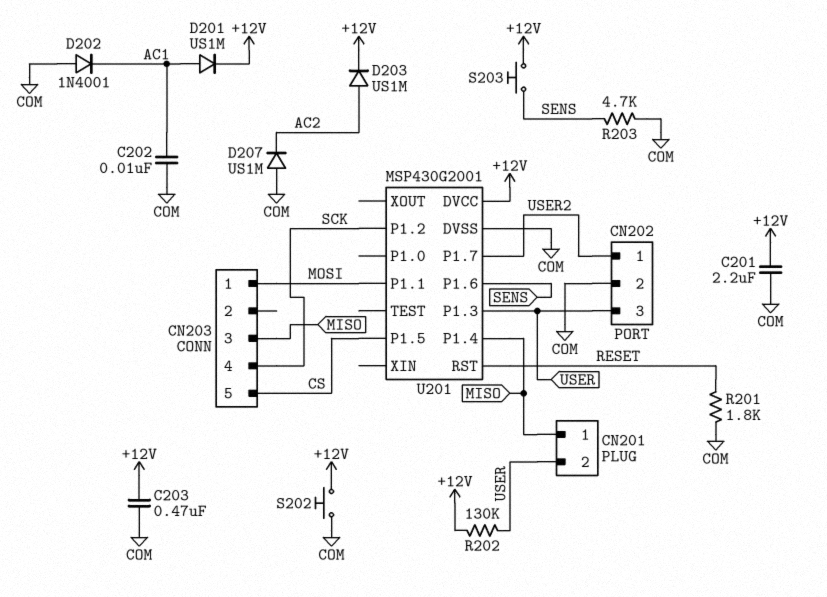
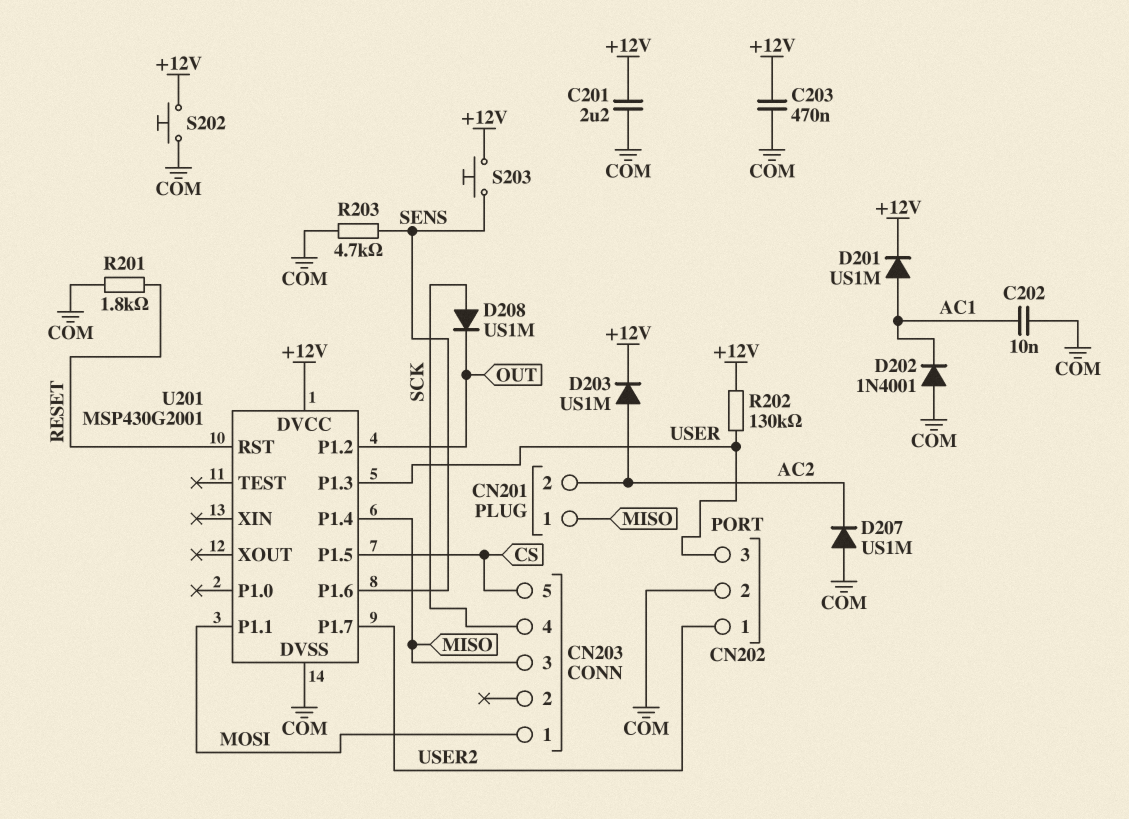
CN201 pin 2: USER -> AC2
D208: none -> diode US1M (A SCK, K OUT)
U201 pin P1.2: SCK -> OUT

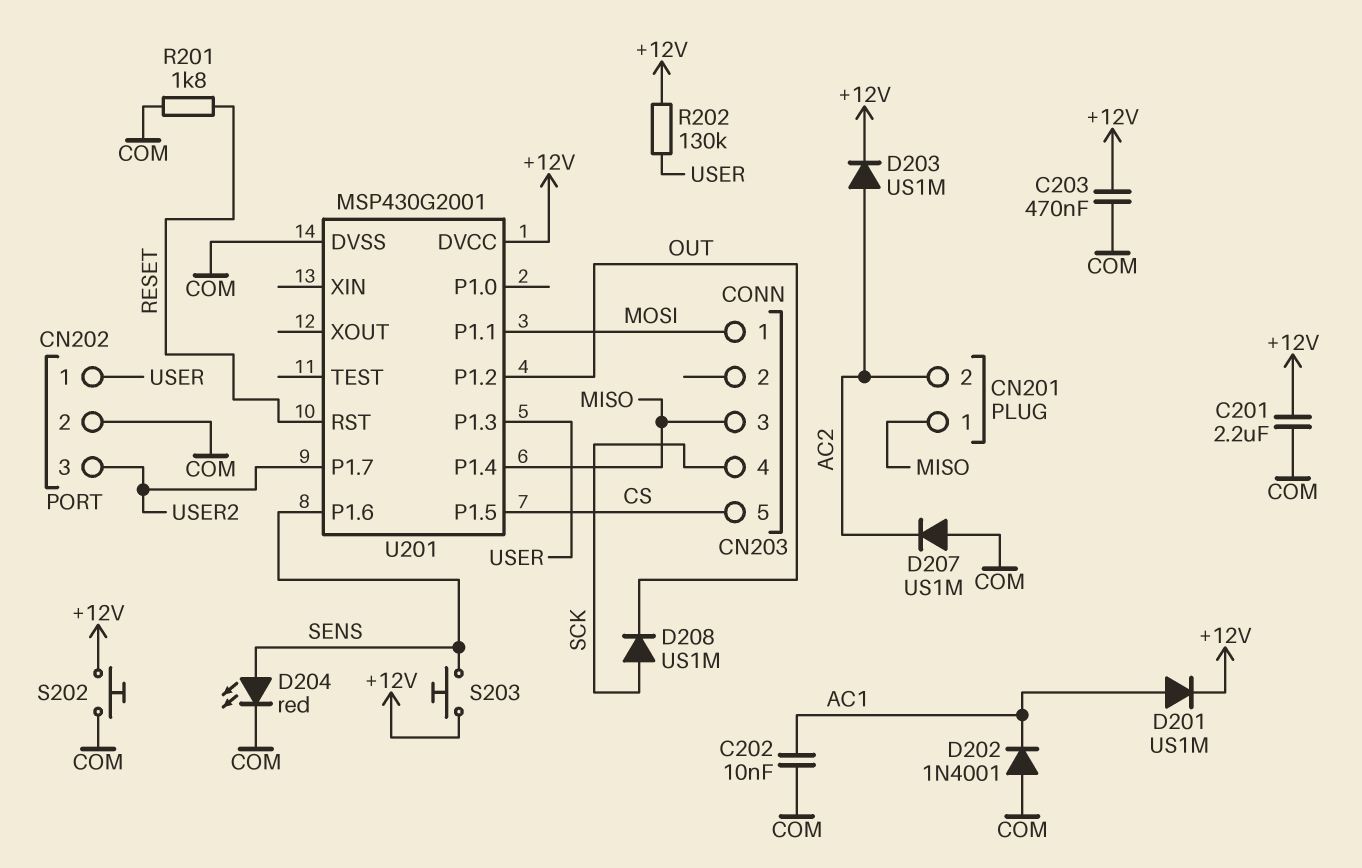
CN202 pin 1: USER2 -> USER
CN202 pin 3: USER -> USER2
D204: none -> LED red (A SENS, K COM)
R203: 4.7k (COM, SENS) -> none

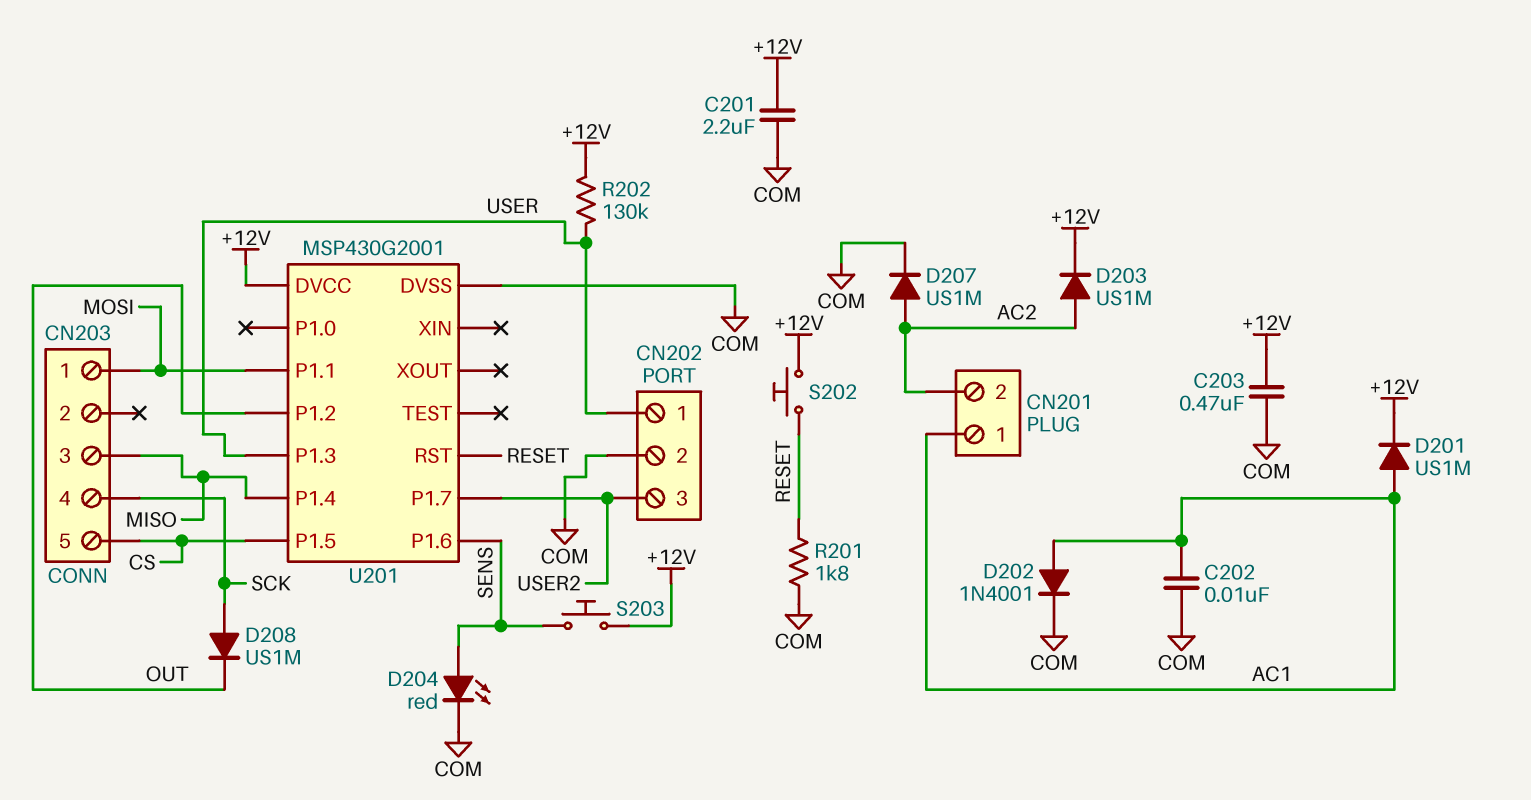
CN201 pin 1: MISO -> AC1
D202: diode 1N4001 (A COM, K AC1) -> diode 1N4001 (A AC1, K COM)
D207: diode US1M (A COM, K AC2) -> diode US1M (A AC2, K COM)
S202: button (+12V, COM) -> button (+12V, RESET)

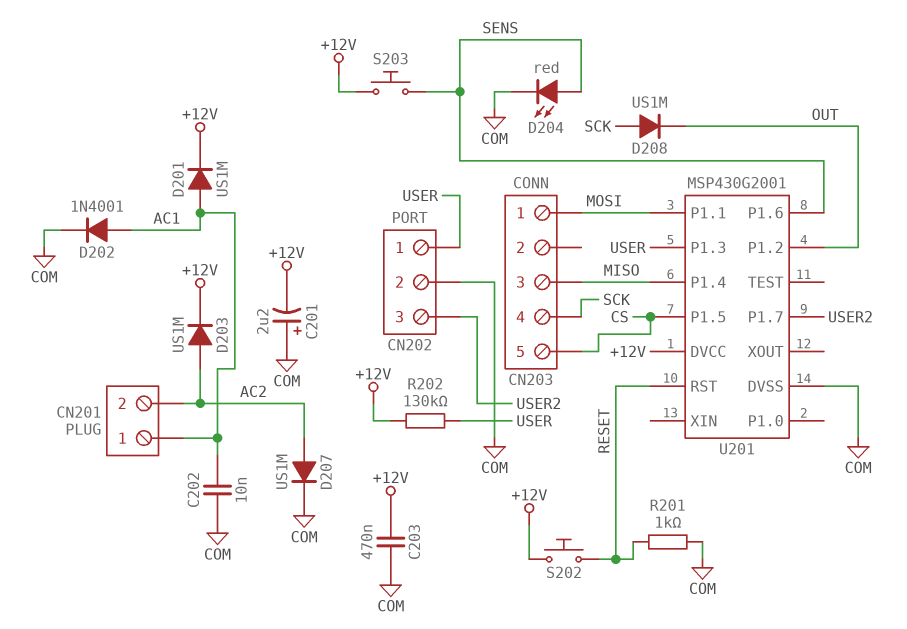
C201: 2.2uF (+12V, COM) -> 2.2uF (plus COM, minus +12V)
R201: 1.8k (COM, RESET) -> 1k (COM, RESET)

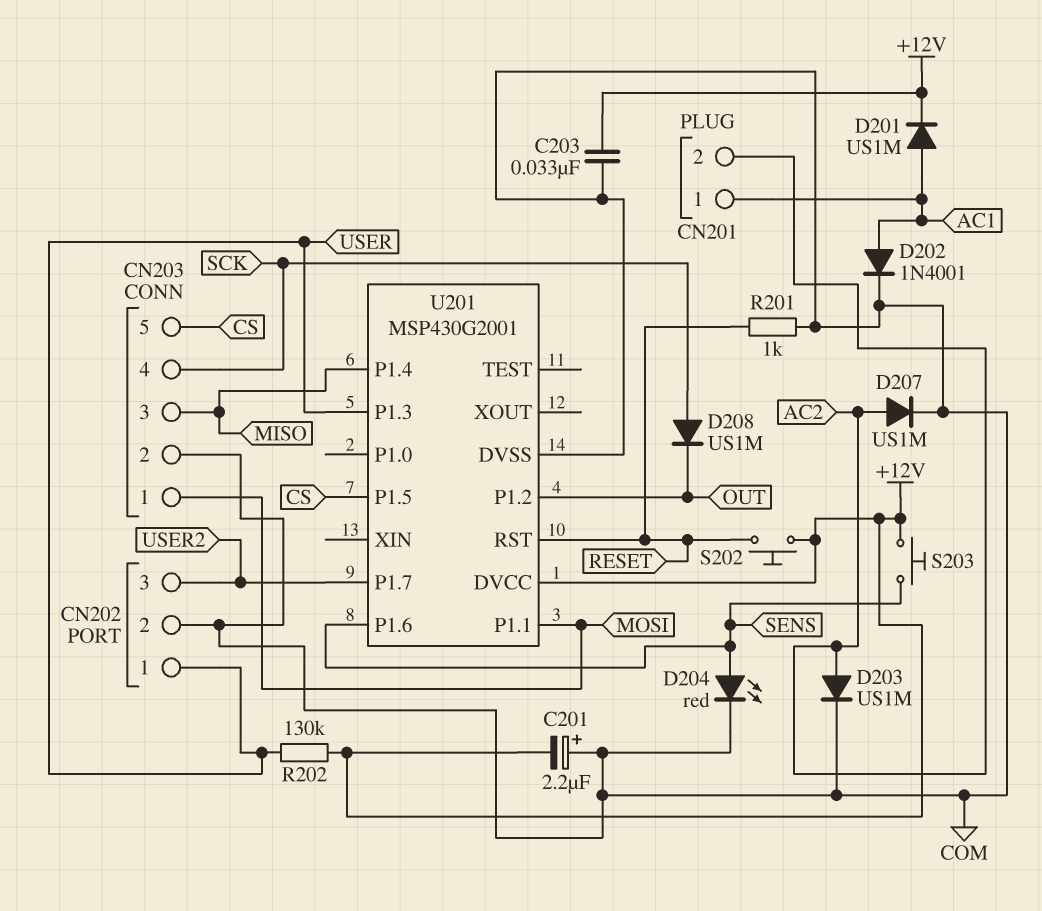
C202: 10nF (AC1, COM) -> none
C203: 470nF (+12V, COM) -> 33nF (+12V, COM)
CN203 pin 2: none -> COM
D203: diode US1M (A AC2, K +12V) -> diode US1M (A AC2, K COM)

